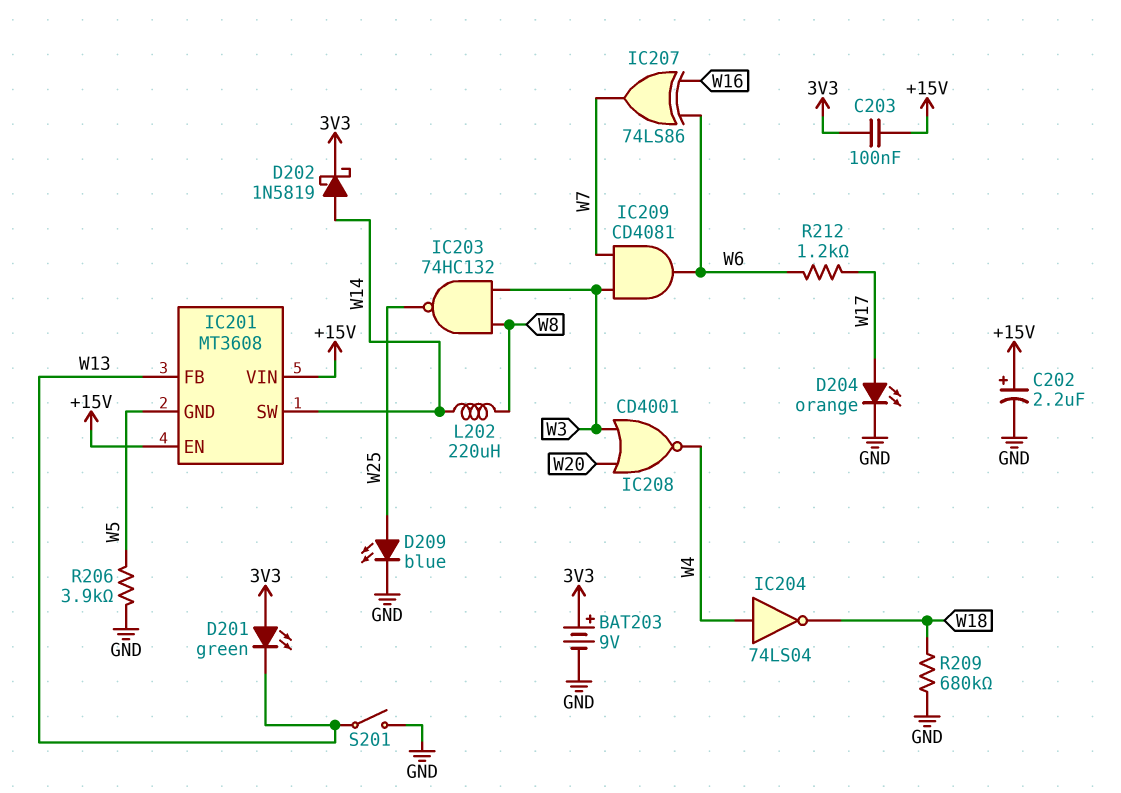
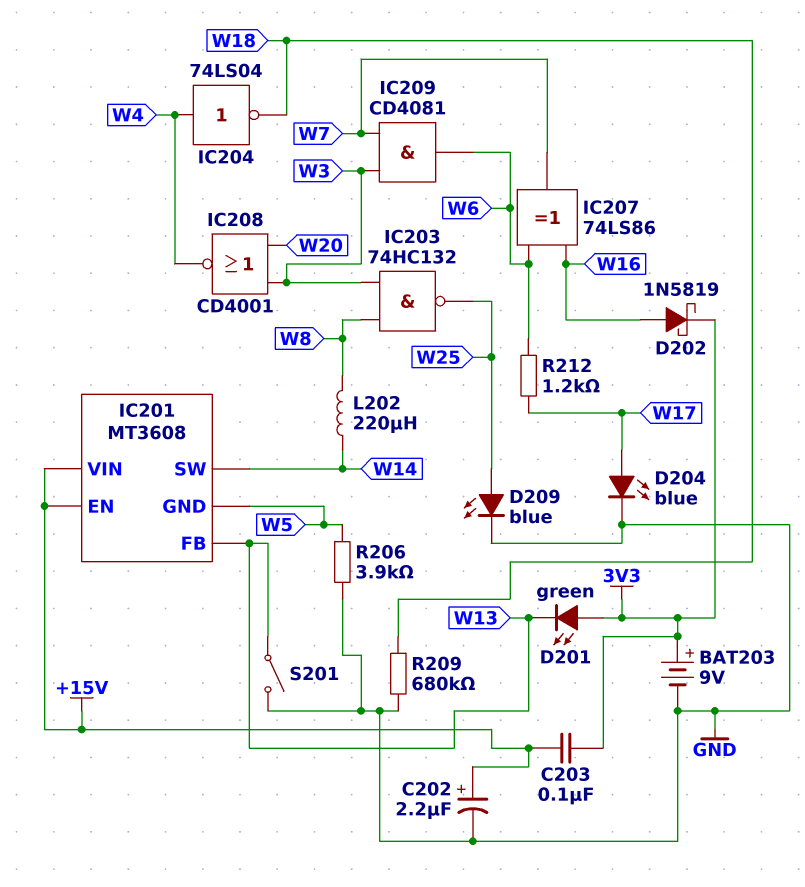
D202: schottky 1N5819 (A W14, K 3V3) -> schottky 1N5819 (A W16, K 3V3)
D204: LED orange (A W17, K GND) -> LED blue (A W17, K GND)

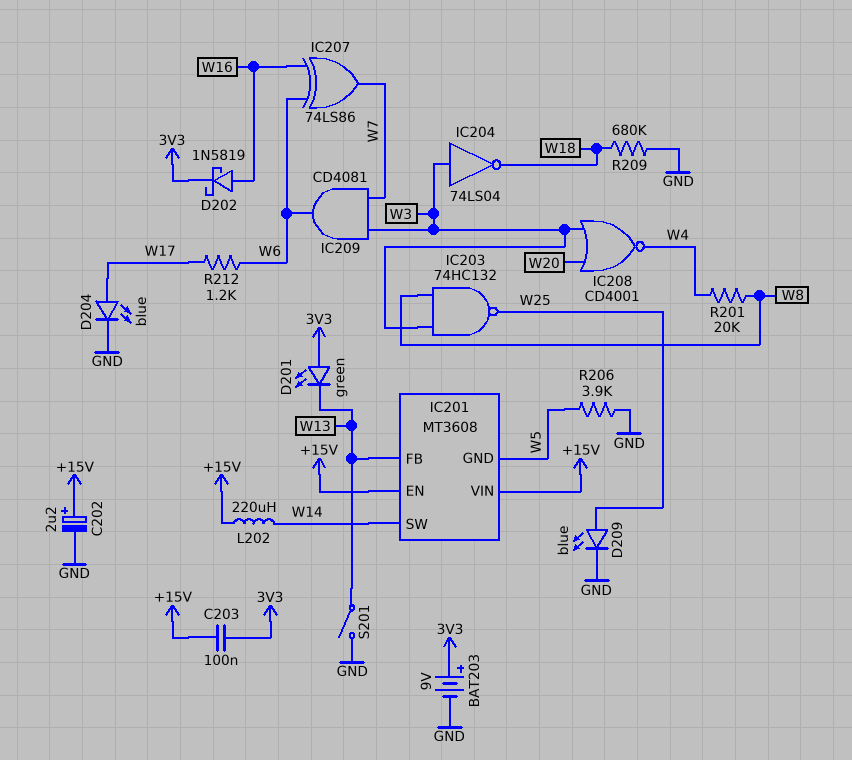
IC204: NOT 74LS04 (in W4, out W18) -> NOT 74LS04 (in W3, out W18)
L202: 220uH (W8, W14) -> 220uH (+15V, W14)
R201: none -> 20k (W4, W8)

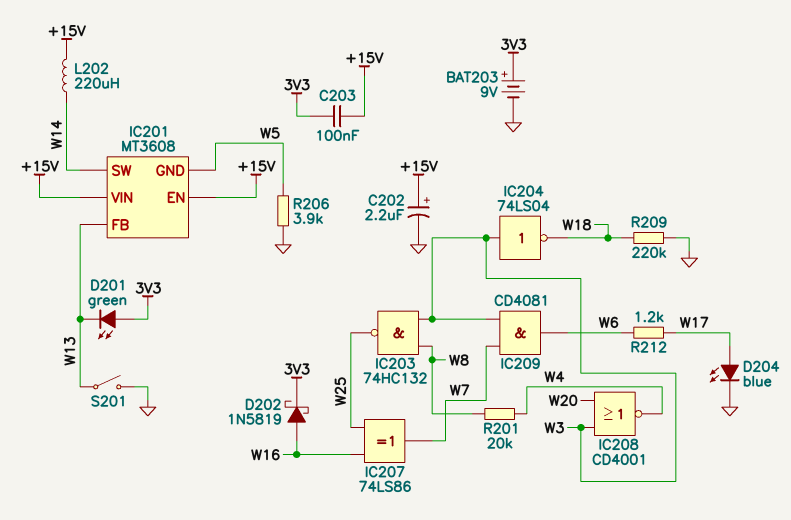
D209: LED blue (A W25, K GND) -> none
IC207: XOR 74LS86 (in W6, in W16, out W7) -> XOR 74LS86 (in W16, in W25, out W7)
R209: 680k (GND, W18) -> 220k (GND, W18)

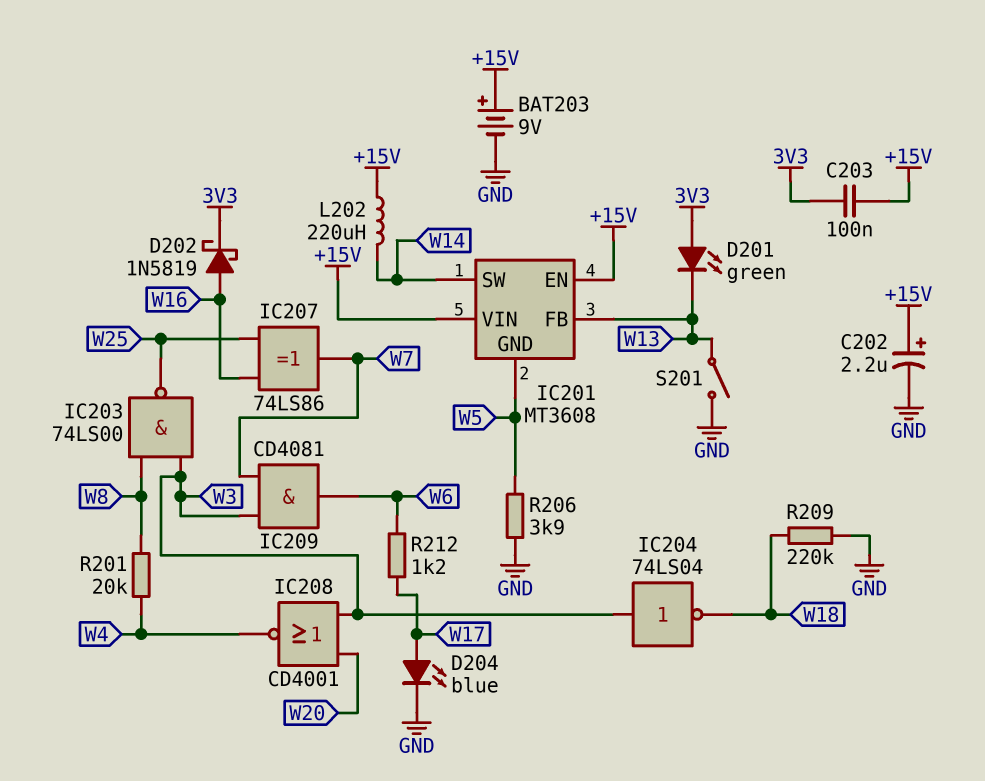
BAT203: 9V (plus 3V3, minus GND) -> 9V (plus +15V, minus GND)
IC203: NAND 74HC132 (in W3, in W8, out W25) -> NAND 74LS00 (in W3, in W8, out W25)

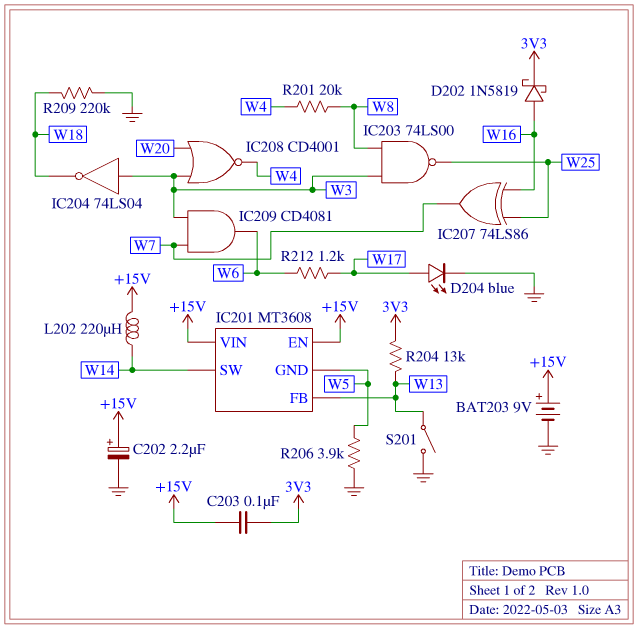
D201: LED green (A 3V3, K W13) -> none
R204: none -> 13k (3V3, W13)

